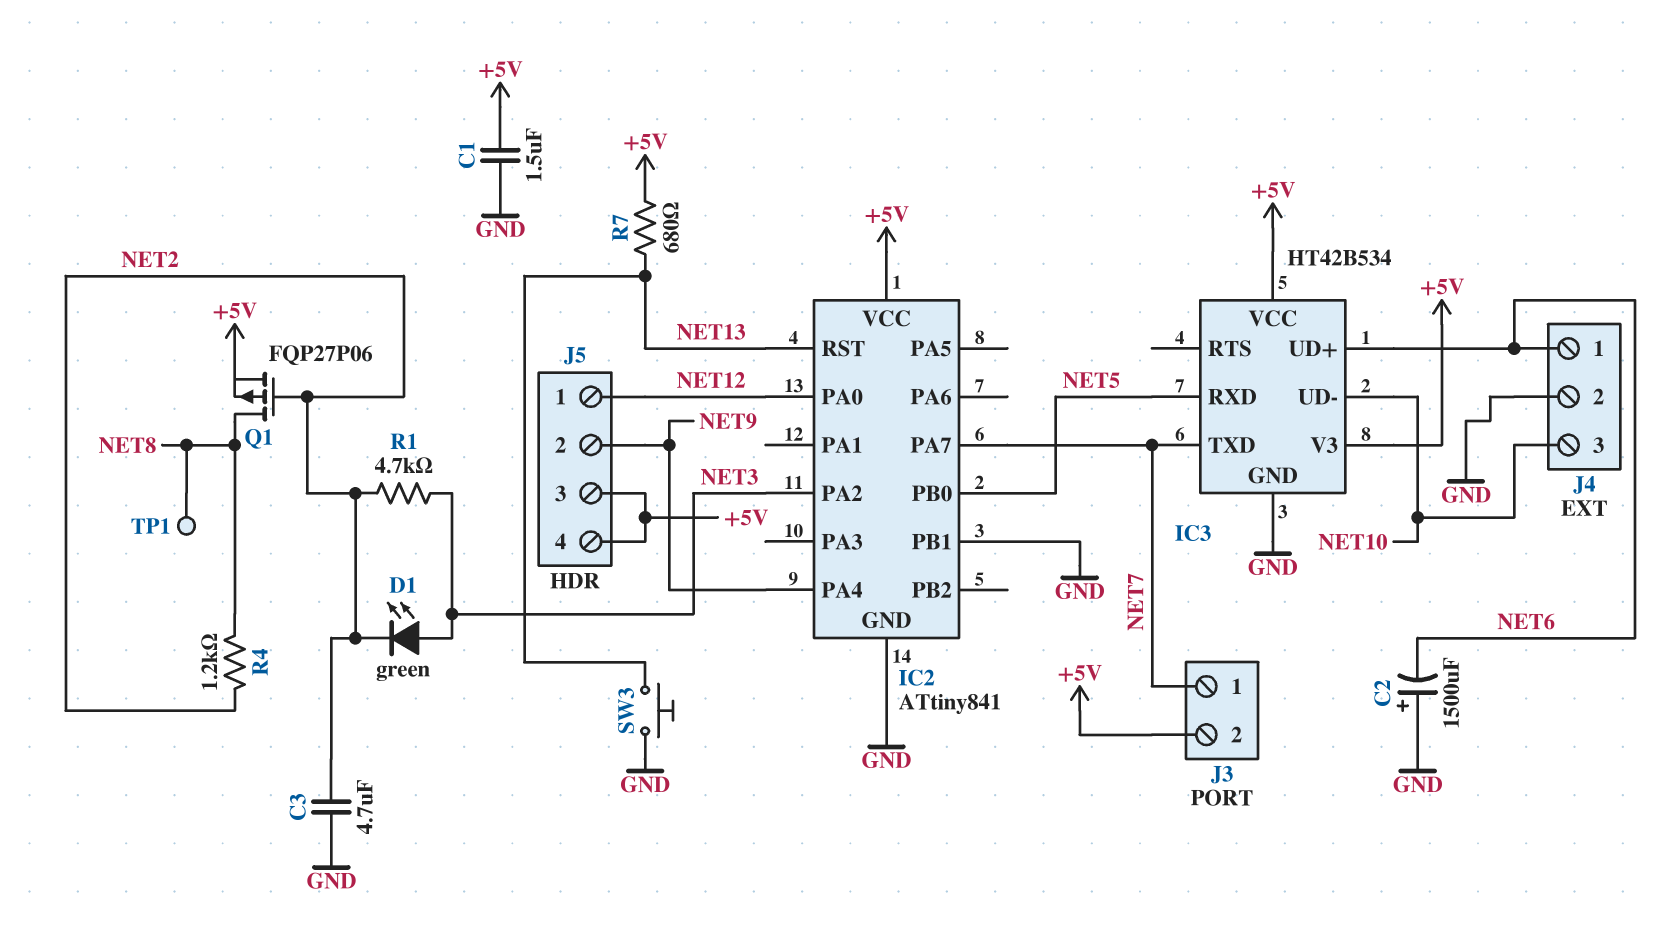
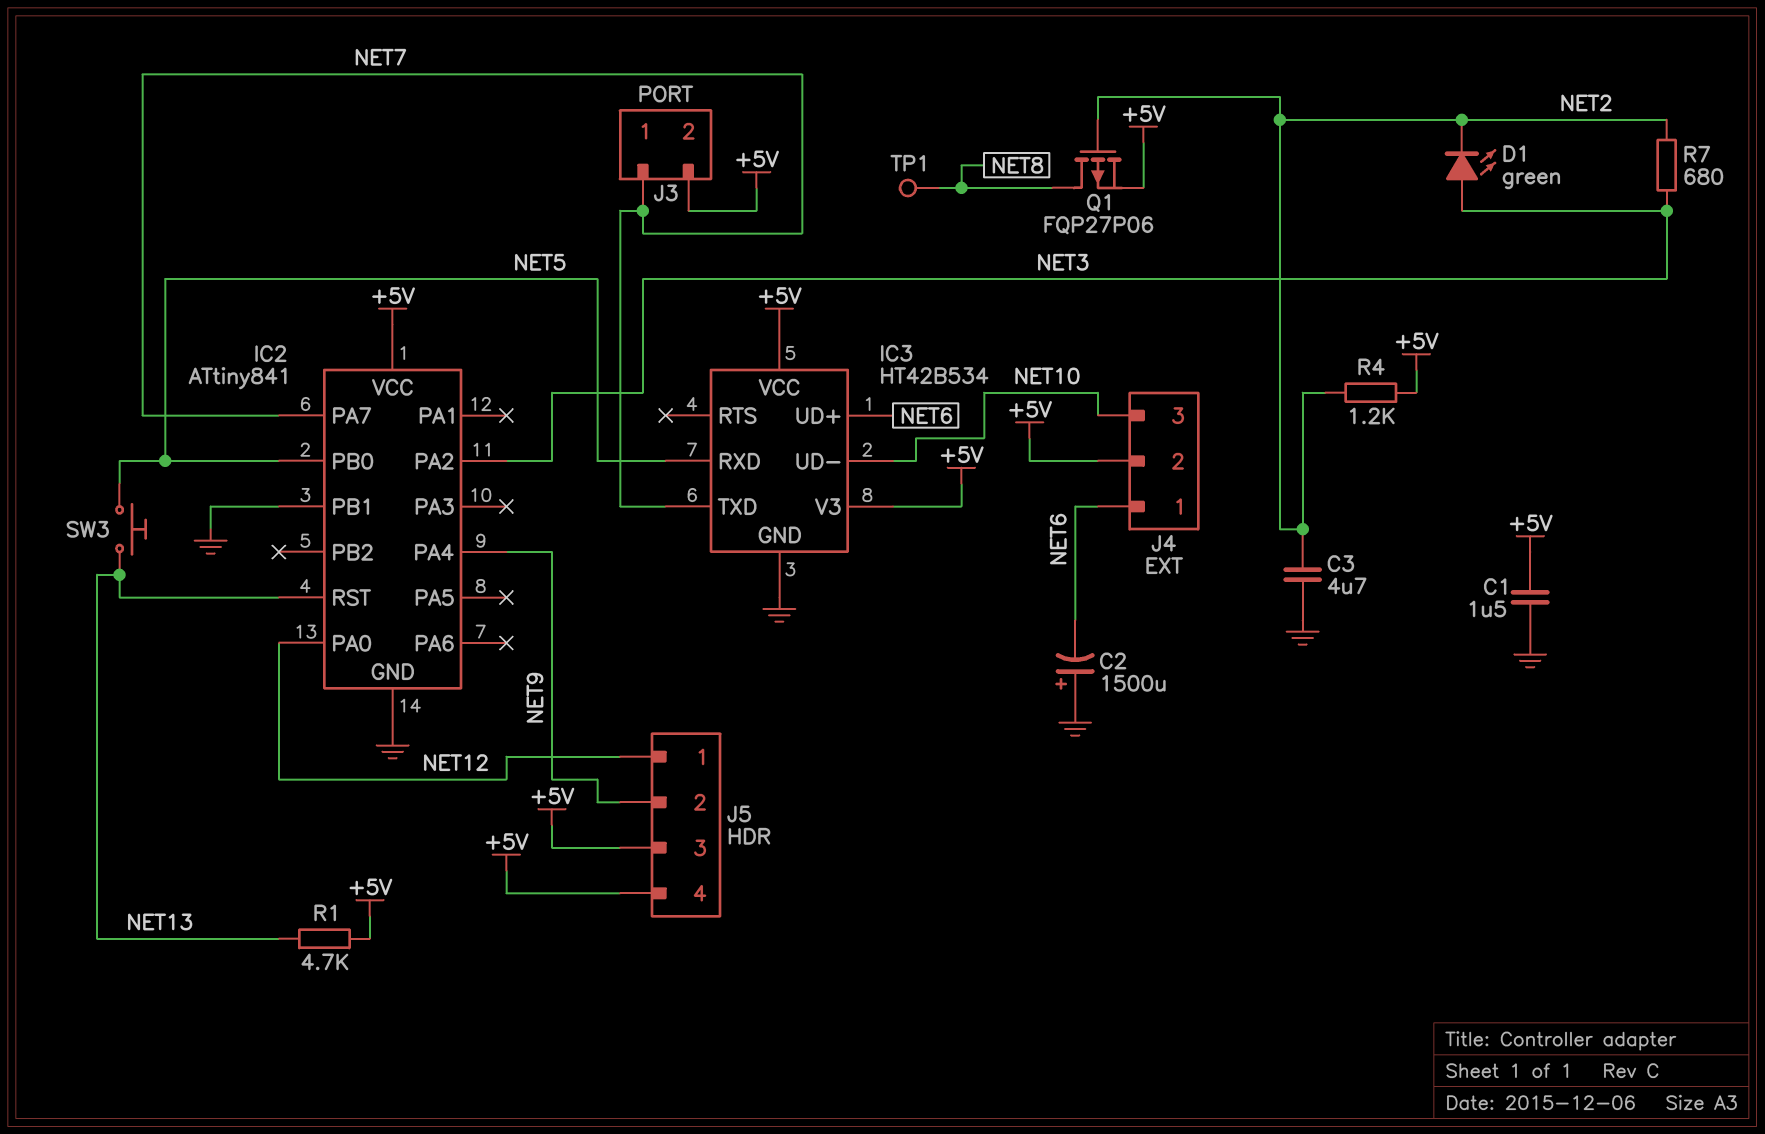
J4 pin 2: GND -> +5V
R1: 4.7k (NET2, NET3) -> 4.7k (+5V, NET13)
R4: 1.2k (NET2, NET8) -> 1.2k (+5V, NET2)
R7: 680 (+5V, NET13) -> 680 (NET2, NET3)
SW3: button (GND, NET13) -> button (NET5, NET13)

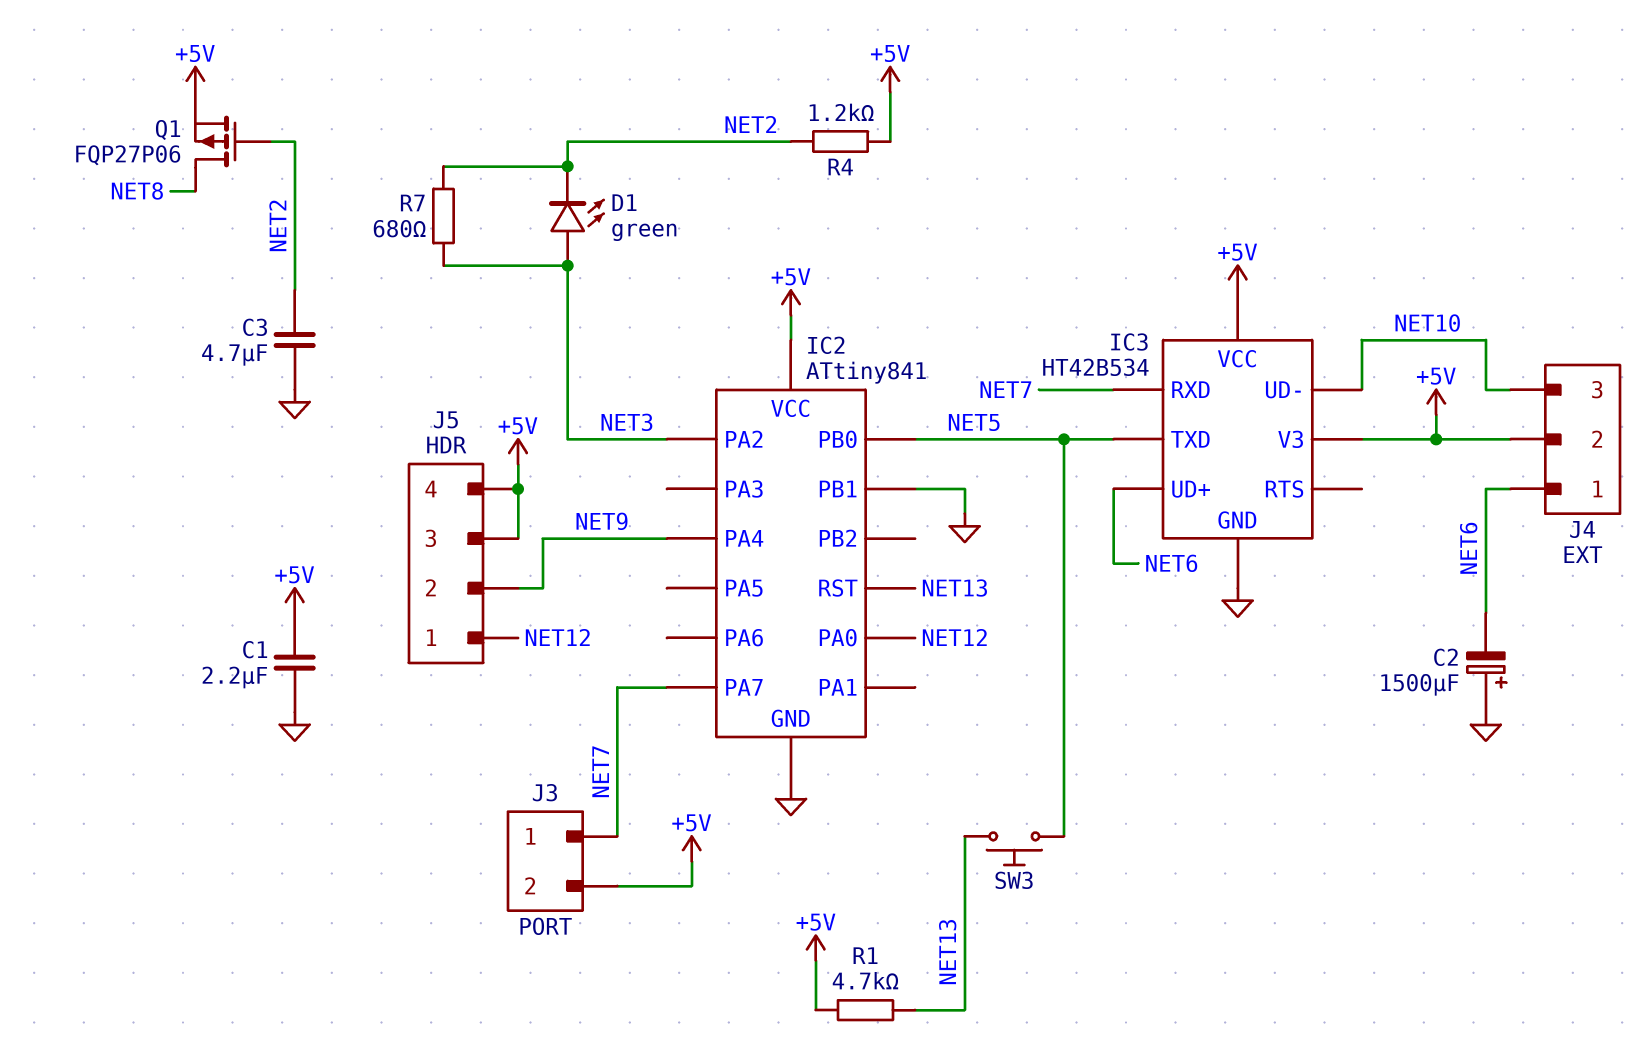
C1: 1.5uF (+5V, GND) -> 2.2uF (+5V, GND)
IC3 pin RXD: NET5 -> NET7
IC3 pin TXD: NET7 -> NET5
TP1: test point (NET8) -> none

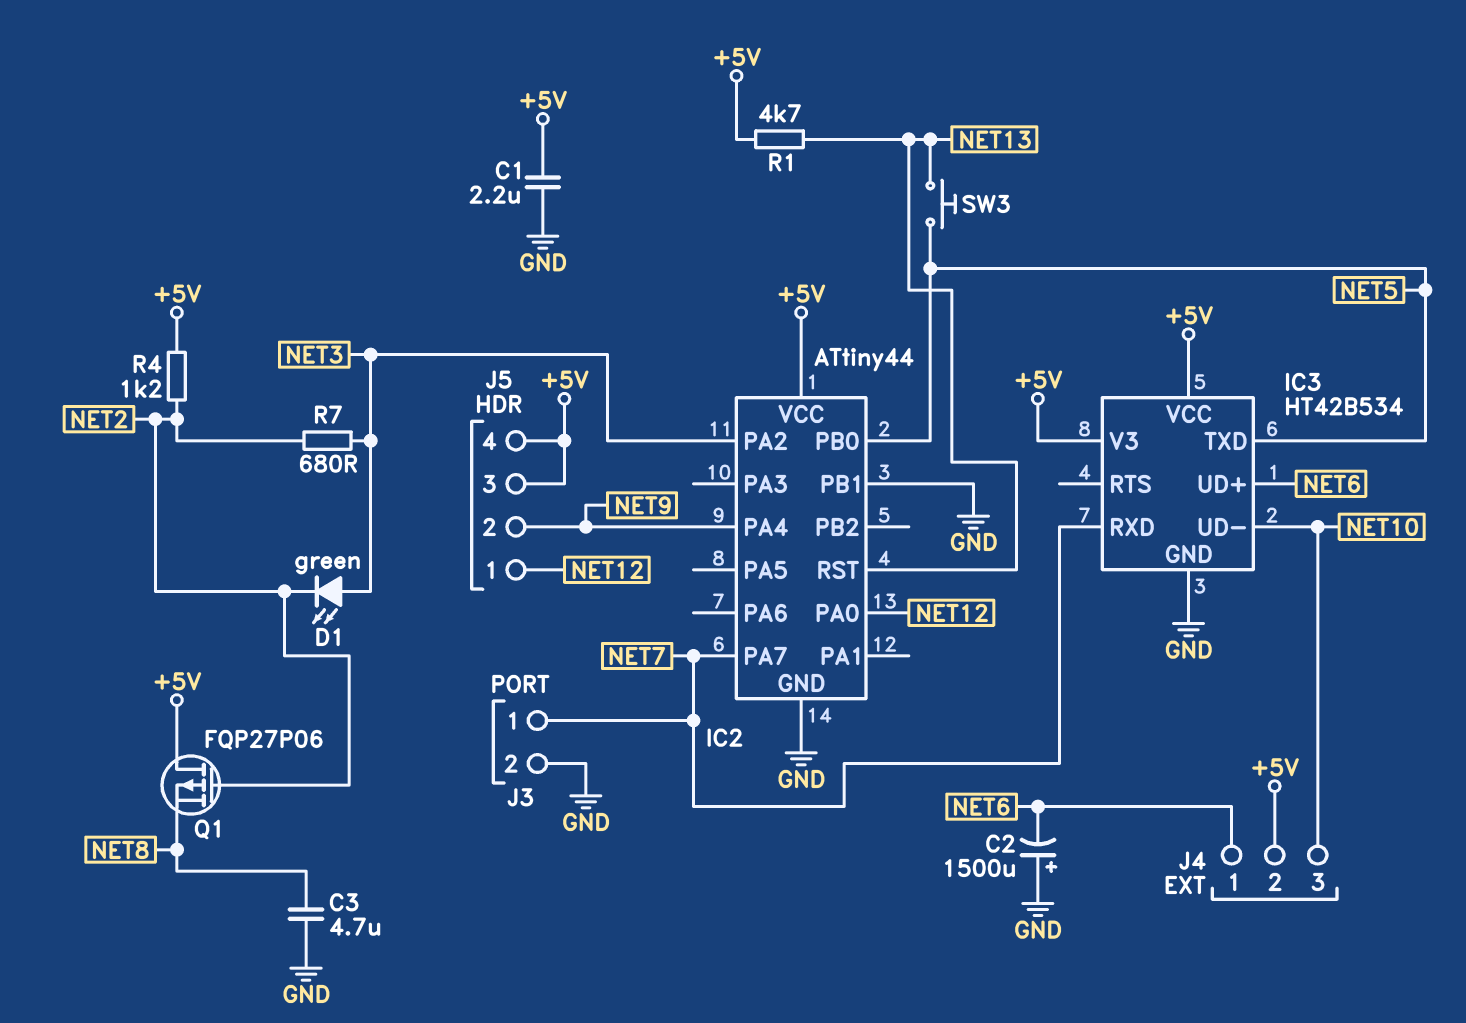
C3: 4.7uF (GND, NET2) -> 4.7uF (GND, NET8)
IC2: ATtiny841 -> ATtiny44
J3 pin 2: +5V -> GND
Q1: PMOS FQP27P06 (G NET2, D NET8, S +5V) -> PMOS FQP27P06 (G NET2, D +5V, S NET8)

